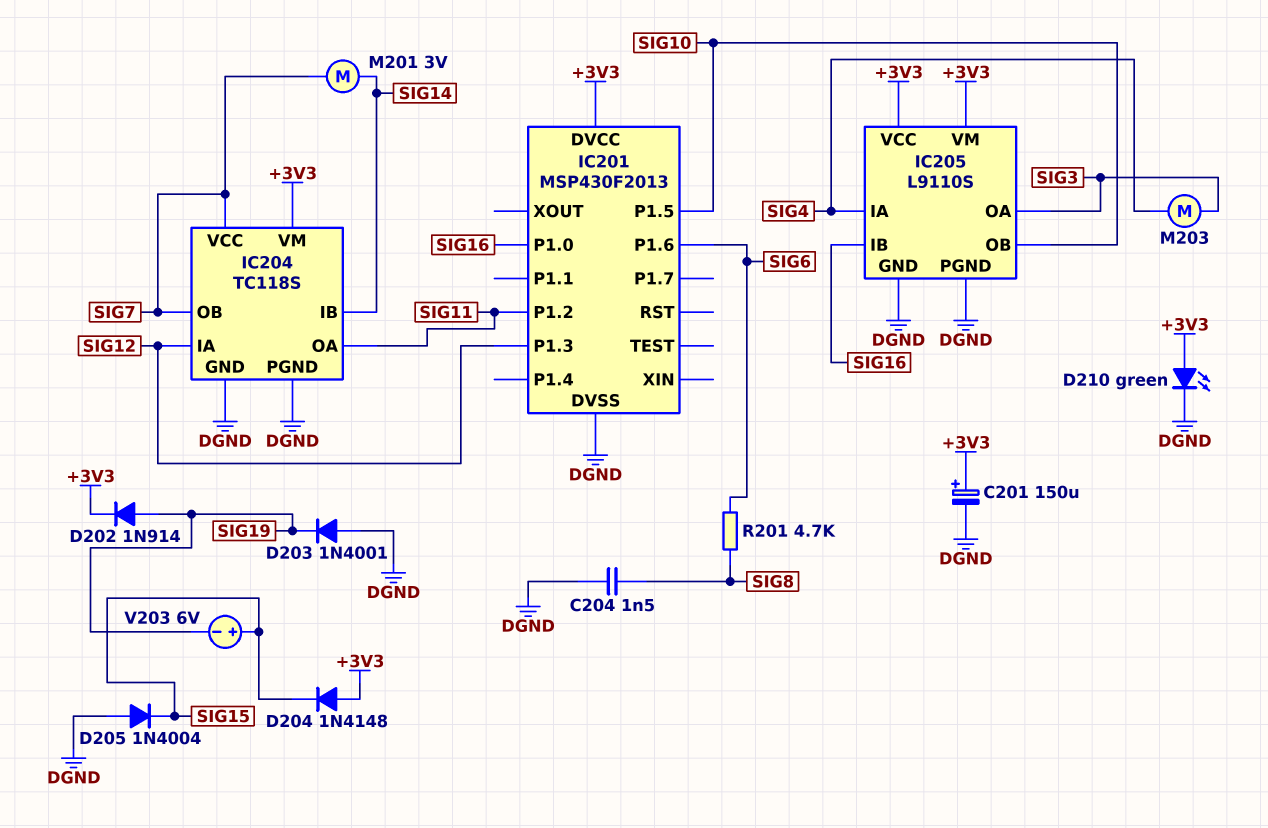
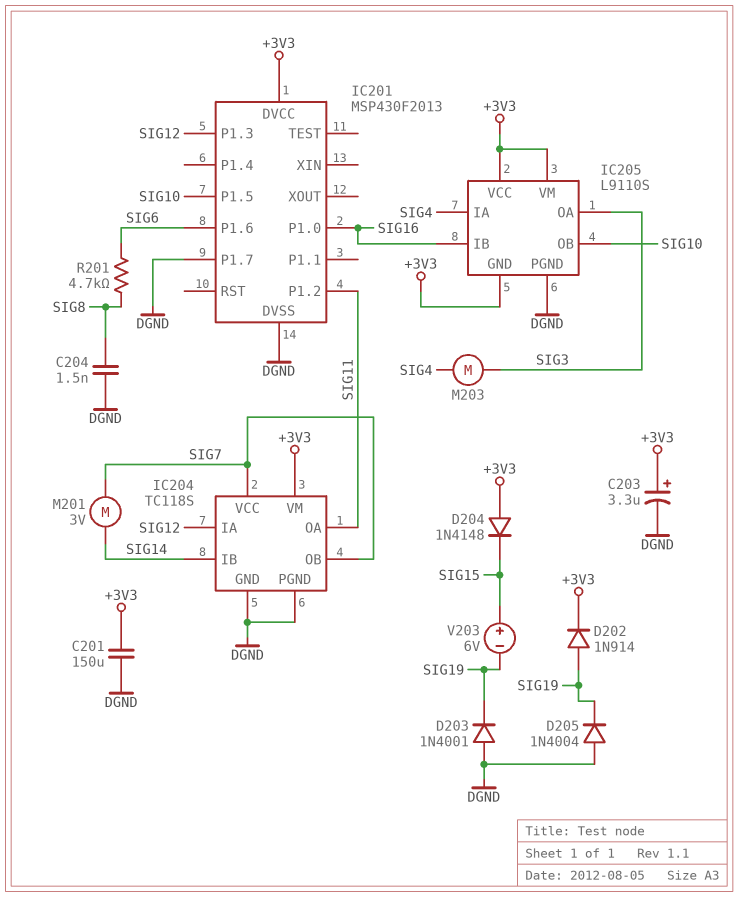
C201: 150uF (plus +3V3, minus DGND) -> 150uF (+3V3, DGND)
C203: none -> 3.3uF (plus +3V3, minus DGND)
D205: diode 1N4004 (A DGND, K SIG15) -> diode 1N4004 (A DGND, K SIG19)
D210: LED green (A +3V3, K DGND) -> none
IC201 pin P1.7: none -> DGND
IC205 pin GND: DGND -> +3V3

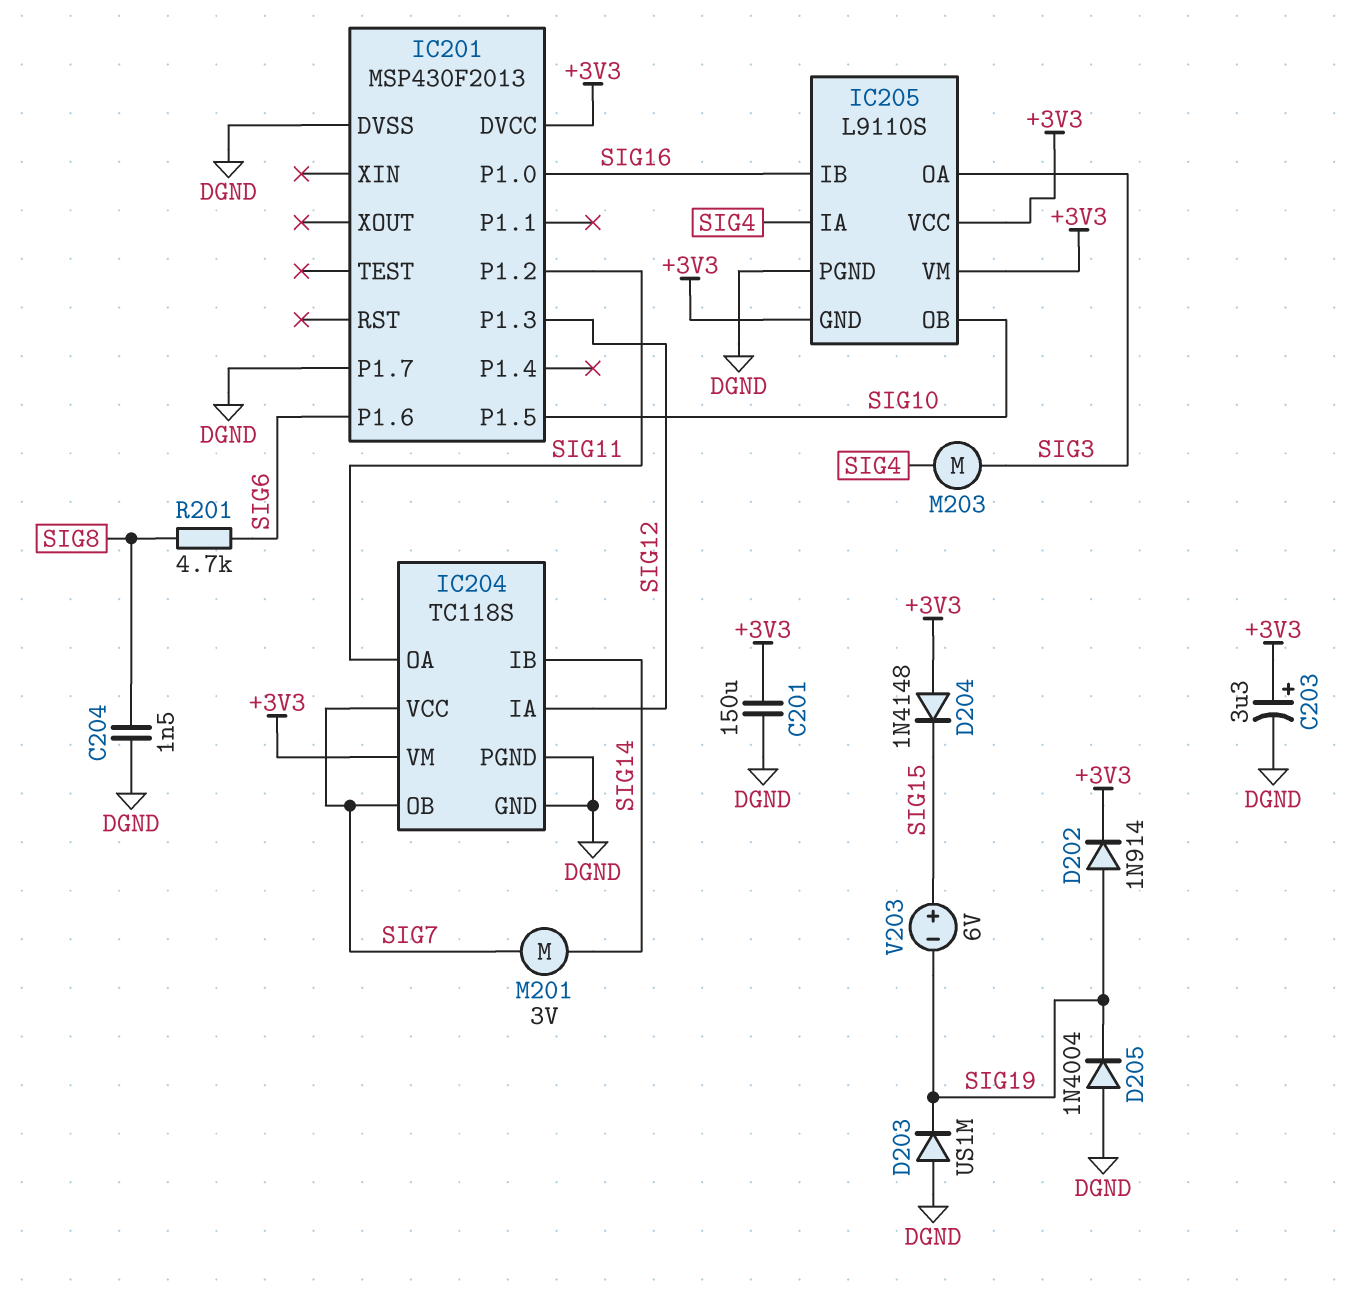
D203: diode 1N4001 (A DGND, K SIG19) -> diode US1M (A DGND, K SIG19)

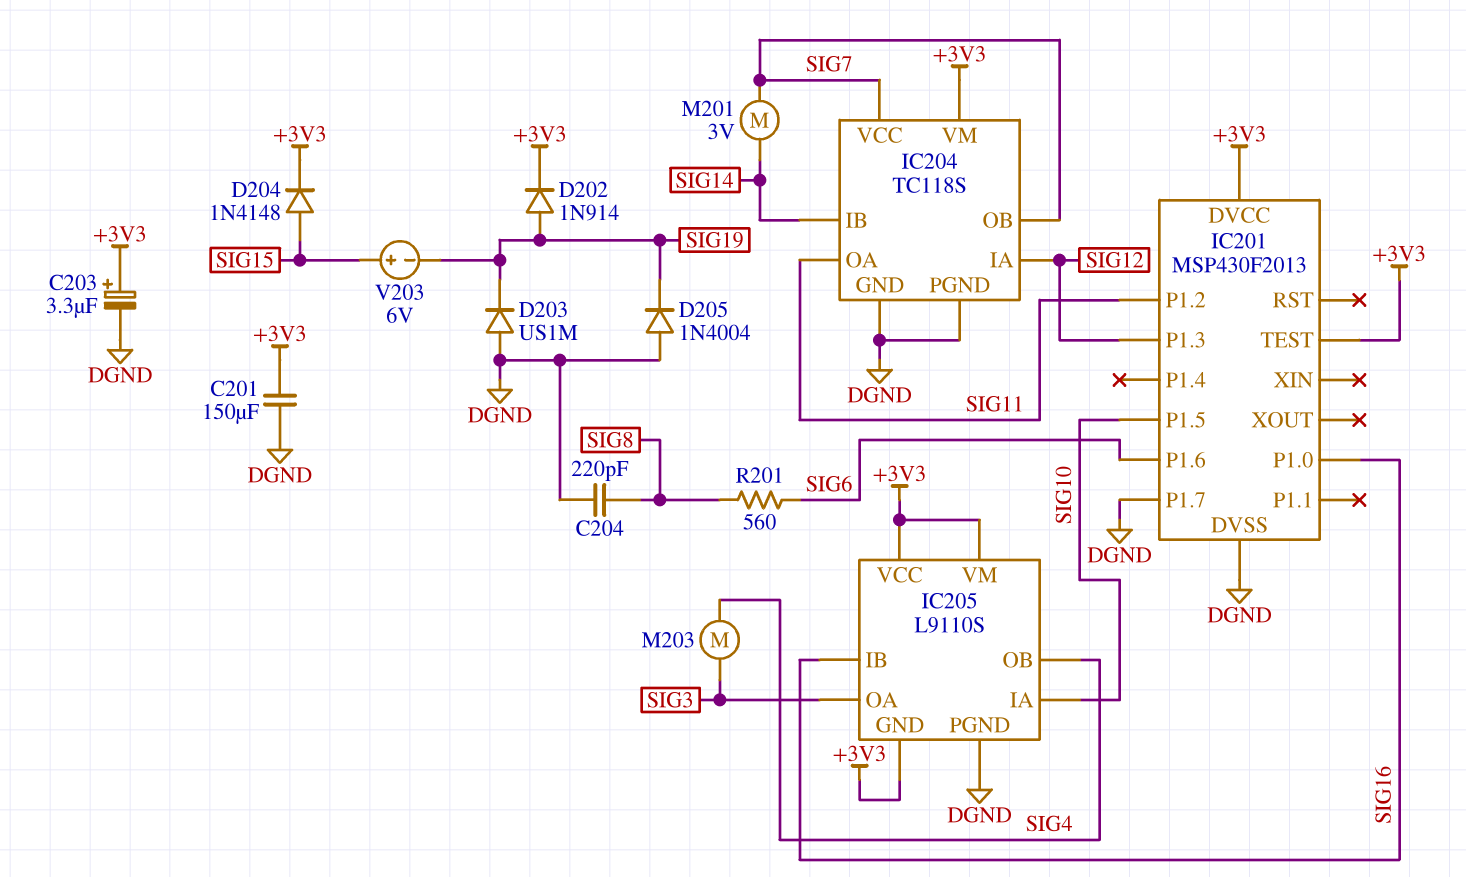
C204: 1.5nF (DGND, SIG8) -> 220pF (DGND, SIG8)
D204: diode 1N4148 (A +3V3, K SIG15) -> diode 1N4148 (A SIG15, K +3V3)
IC201 pin TEST: none -> +3V3
IC205 pin IA: SIG4 -> SIG10
IC205 pin OB: SIG10 -> SIG4
R201: 4.7k (SIG6, SIG8) -> 560 (SIG6, SIG8)

